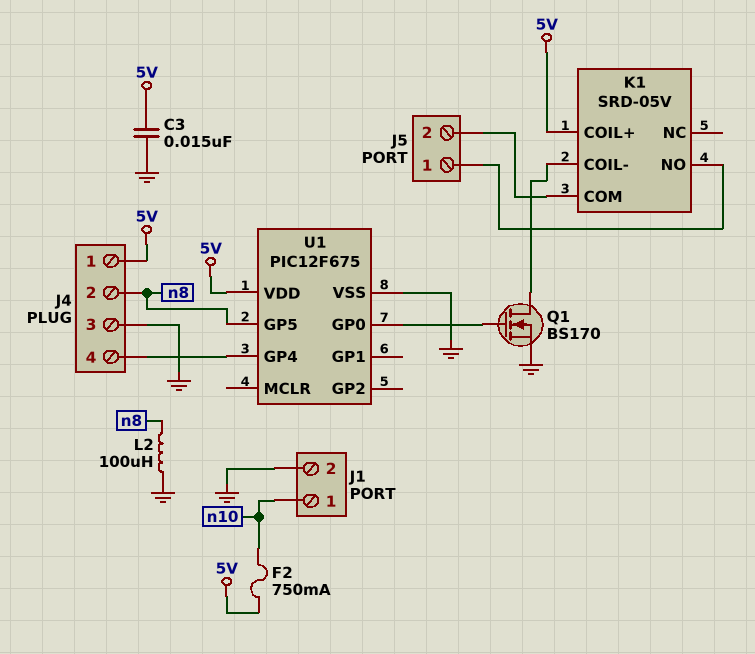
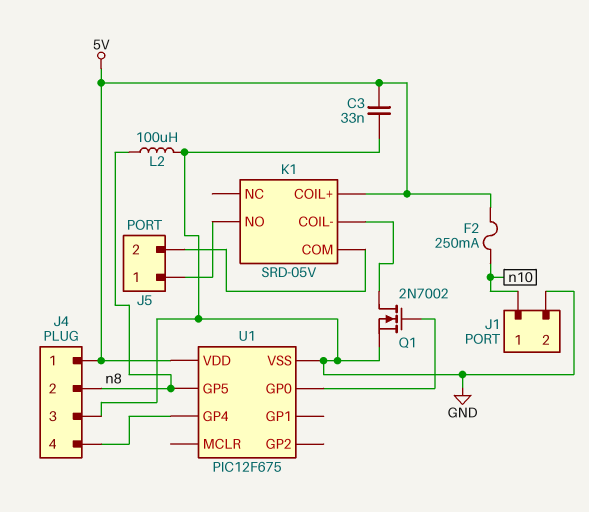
C3: 15nF (5V, GND) -> 33nF (5V, GND)
F2: 750mA (5V, n10) -> 250mA (5V, n10)
Q1: NMOS BS170 (G U1/GP0, D K1/COIL-, S GND) -> NMOS 2N7002 (G U1/GP0, D K1/COIL-, S GND)

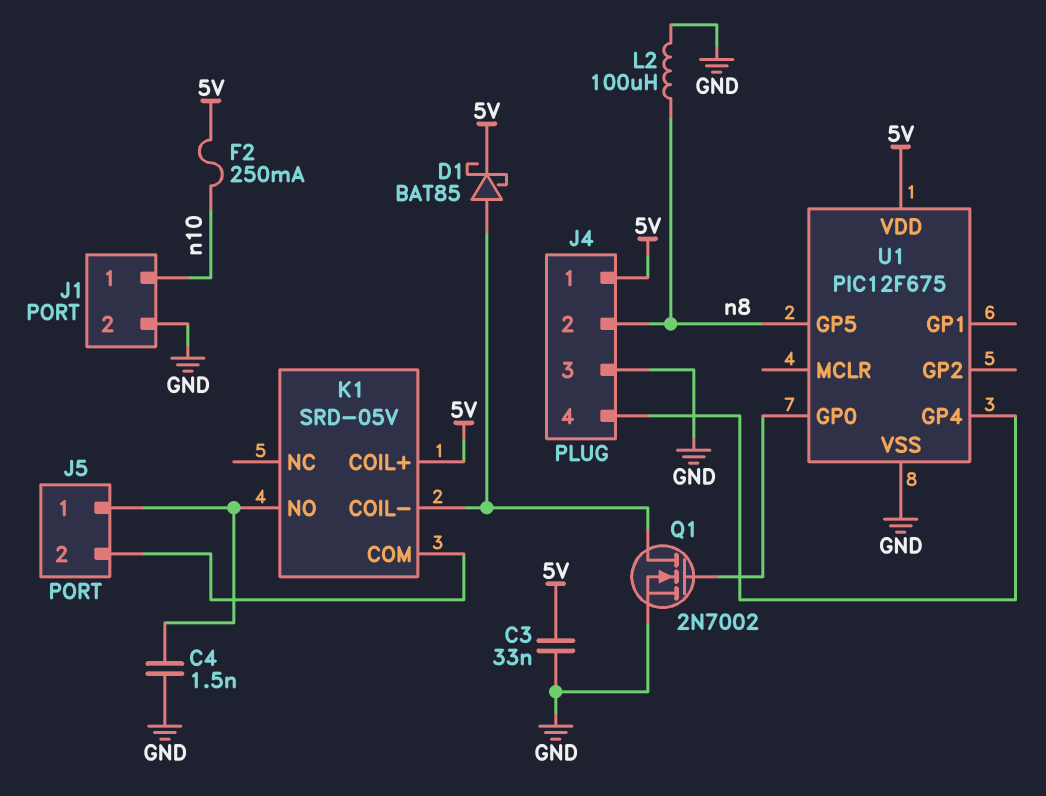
C4: none -> 1.5nF (GND, J5/1)
D1: none -> schottky BAT85 (A K1/COIL-, K 5V)

